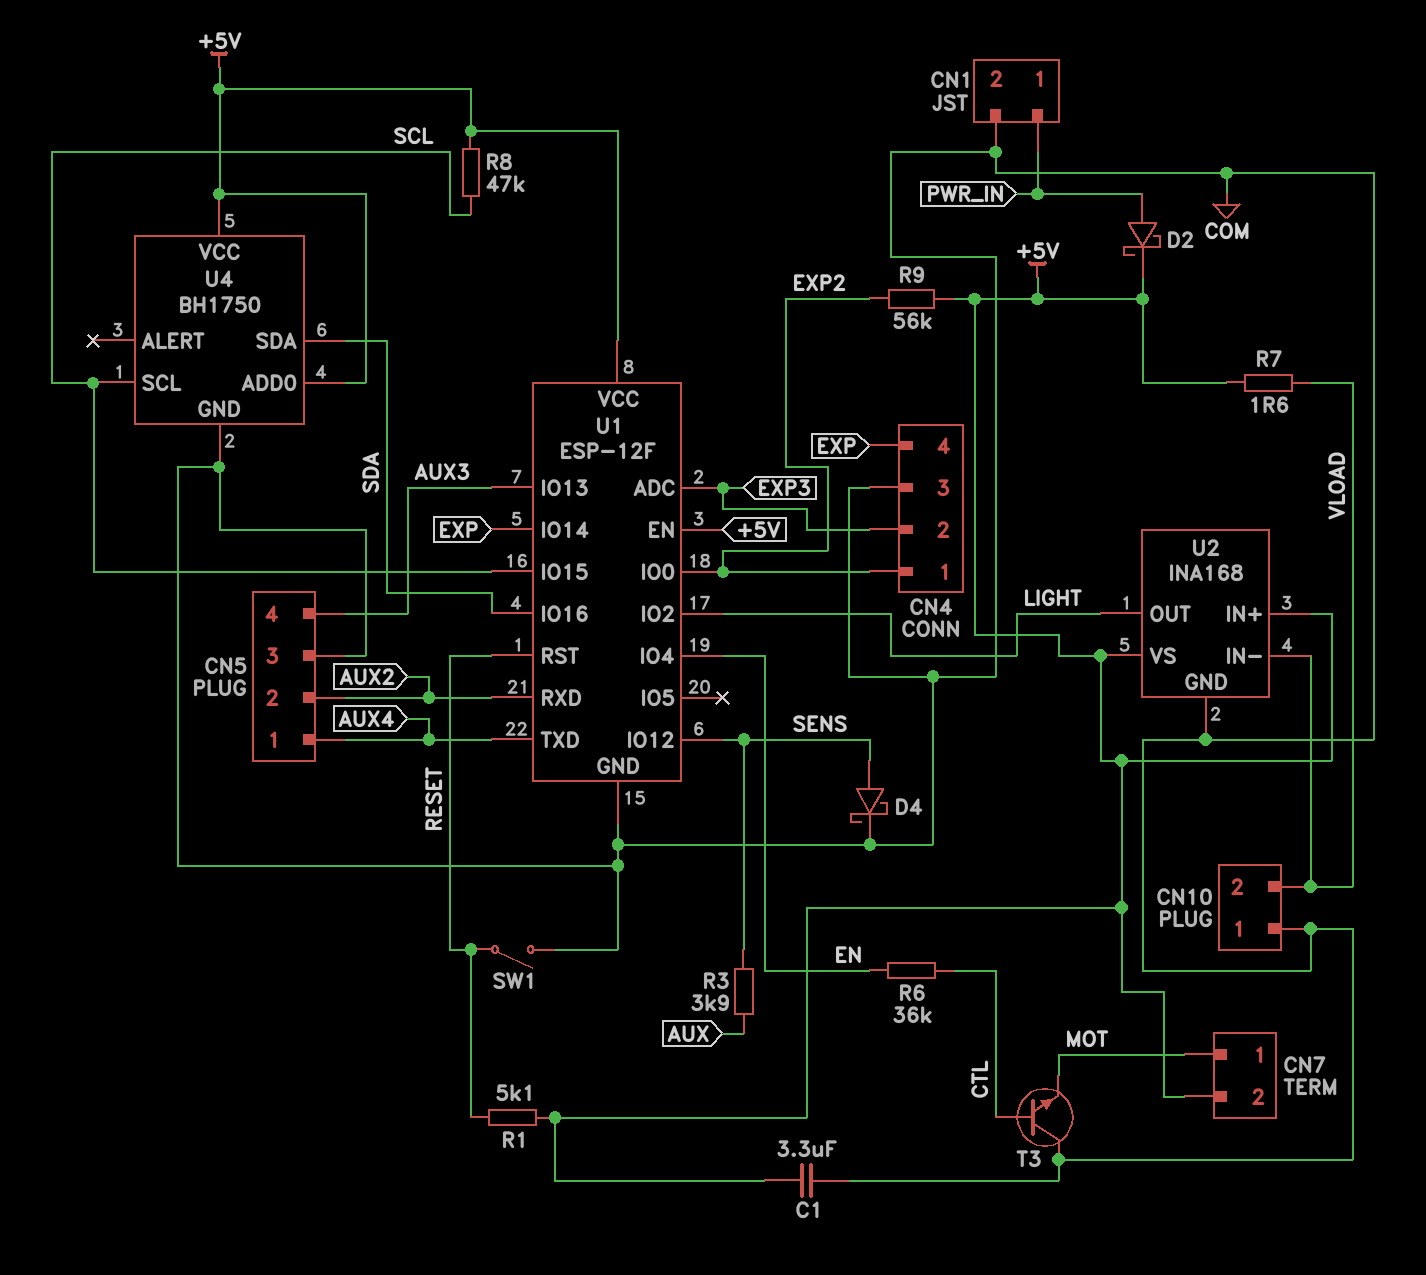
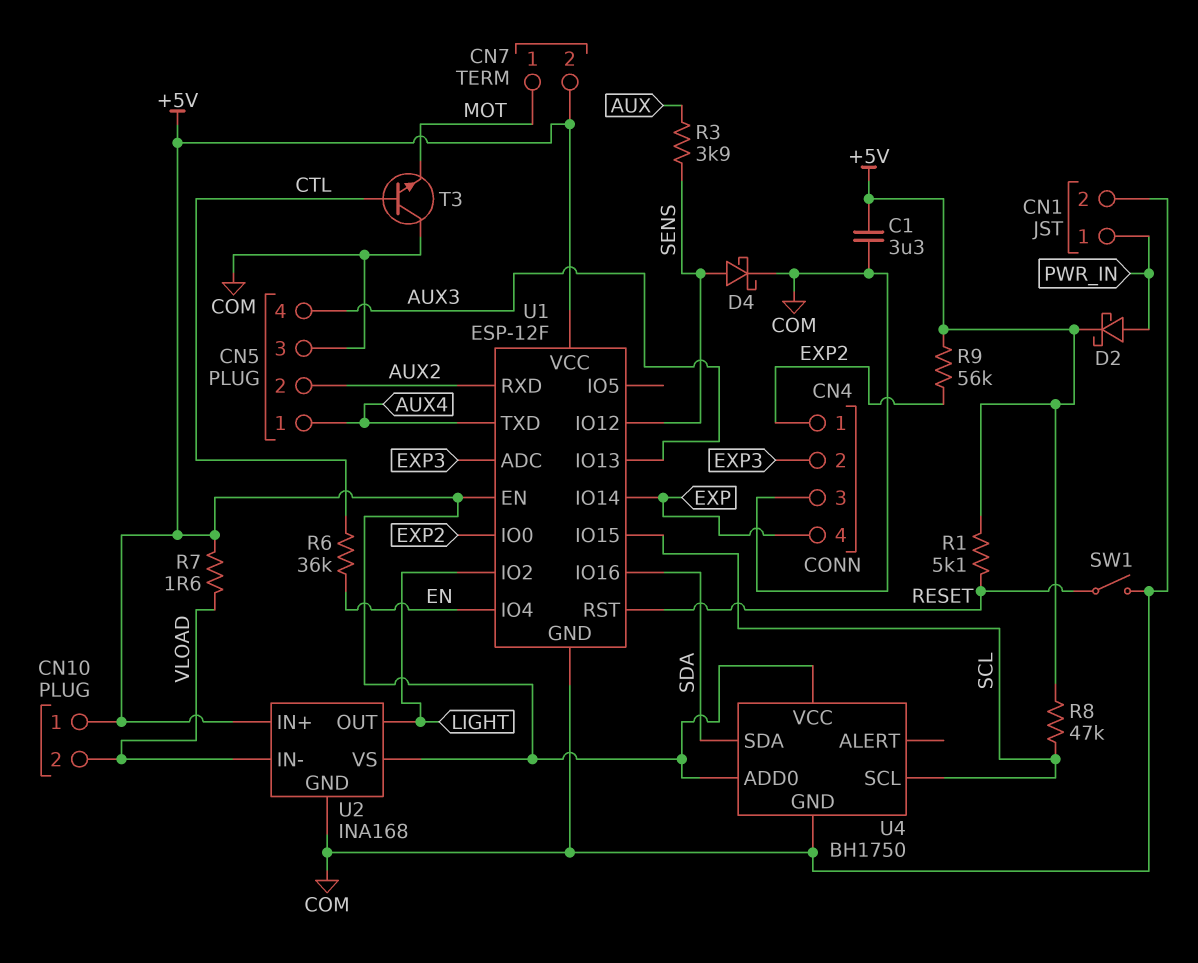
CN10 pin 1: COM -> +5V

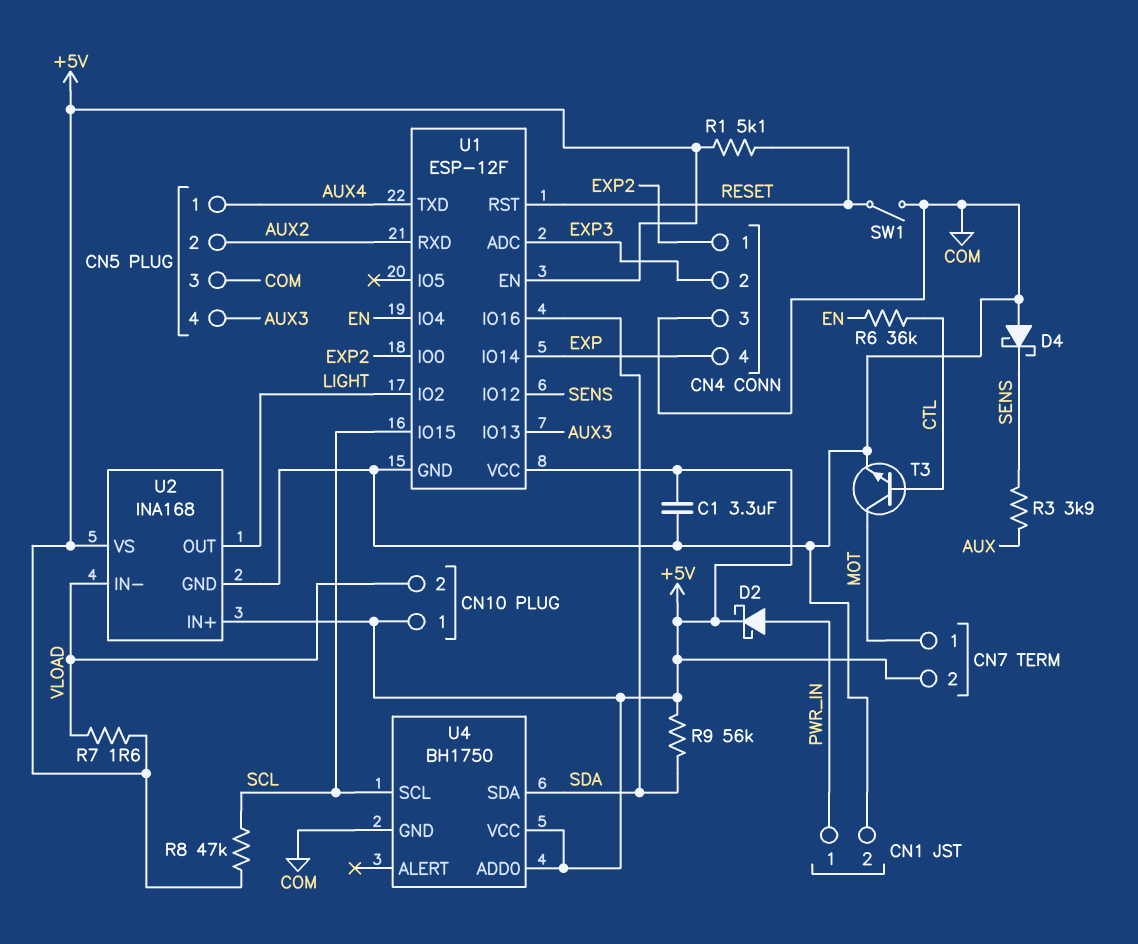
D4: schottky (A SENS, K COM) -> schottky (A COM, K SENS)
R9: 56k (+5V, EXP2) -> 56k (+5V, SDA)
T3: NPN (B CTL, C COM, E MOT) -> NPN (B CTL, C MOT, E COM)

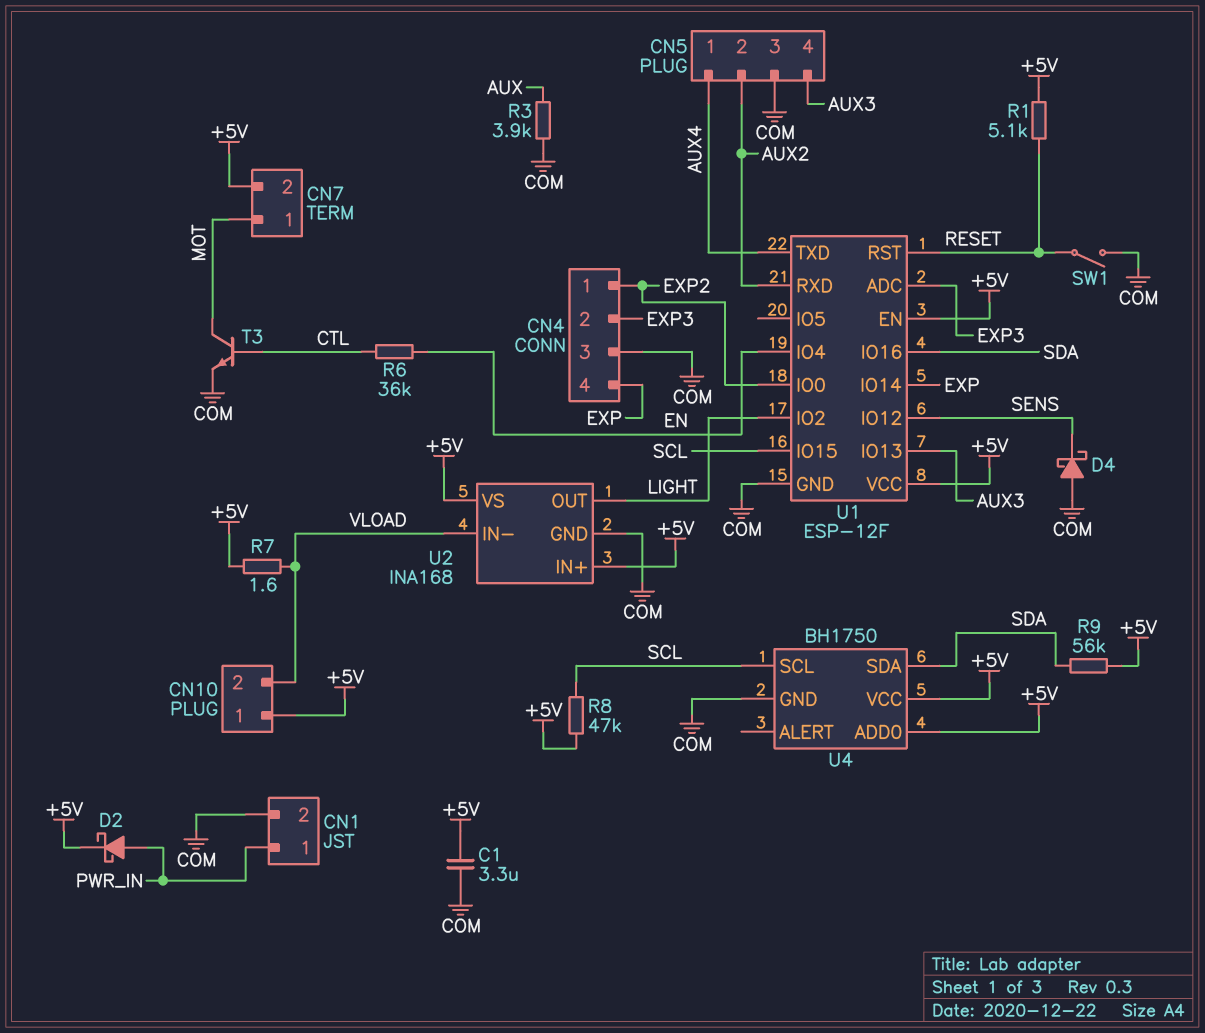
R3: 3.9k (AUX, SENS) -> 3.9k (AUX, COM)

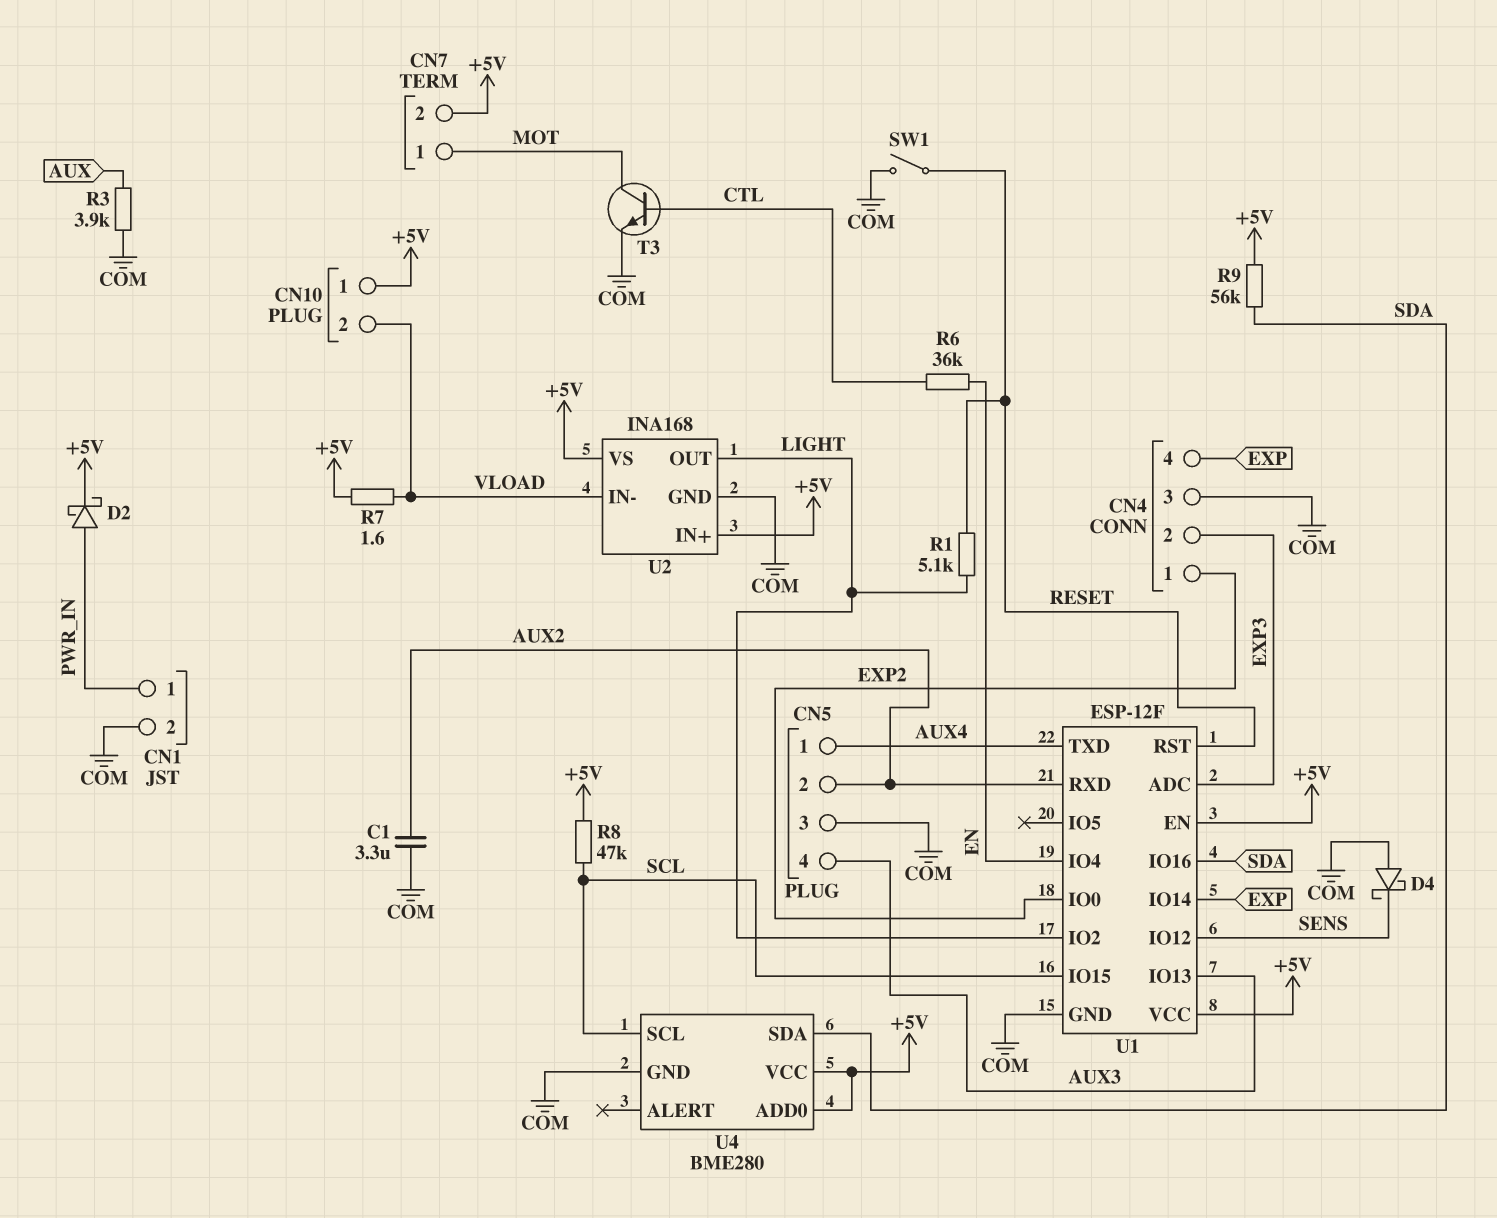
C1: 3.3uF (+5V, COM) -> 3.3uF (AUX2, COM)
R1: 5.1k (+5V, RESET) -> 5.1k (LIGHT, RESET)
U4: BH1750 -> BME280

